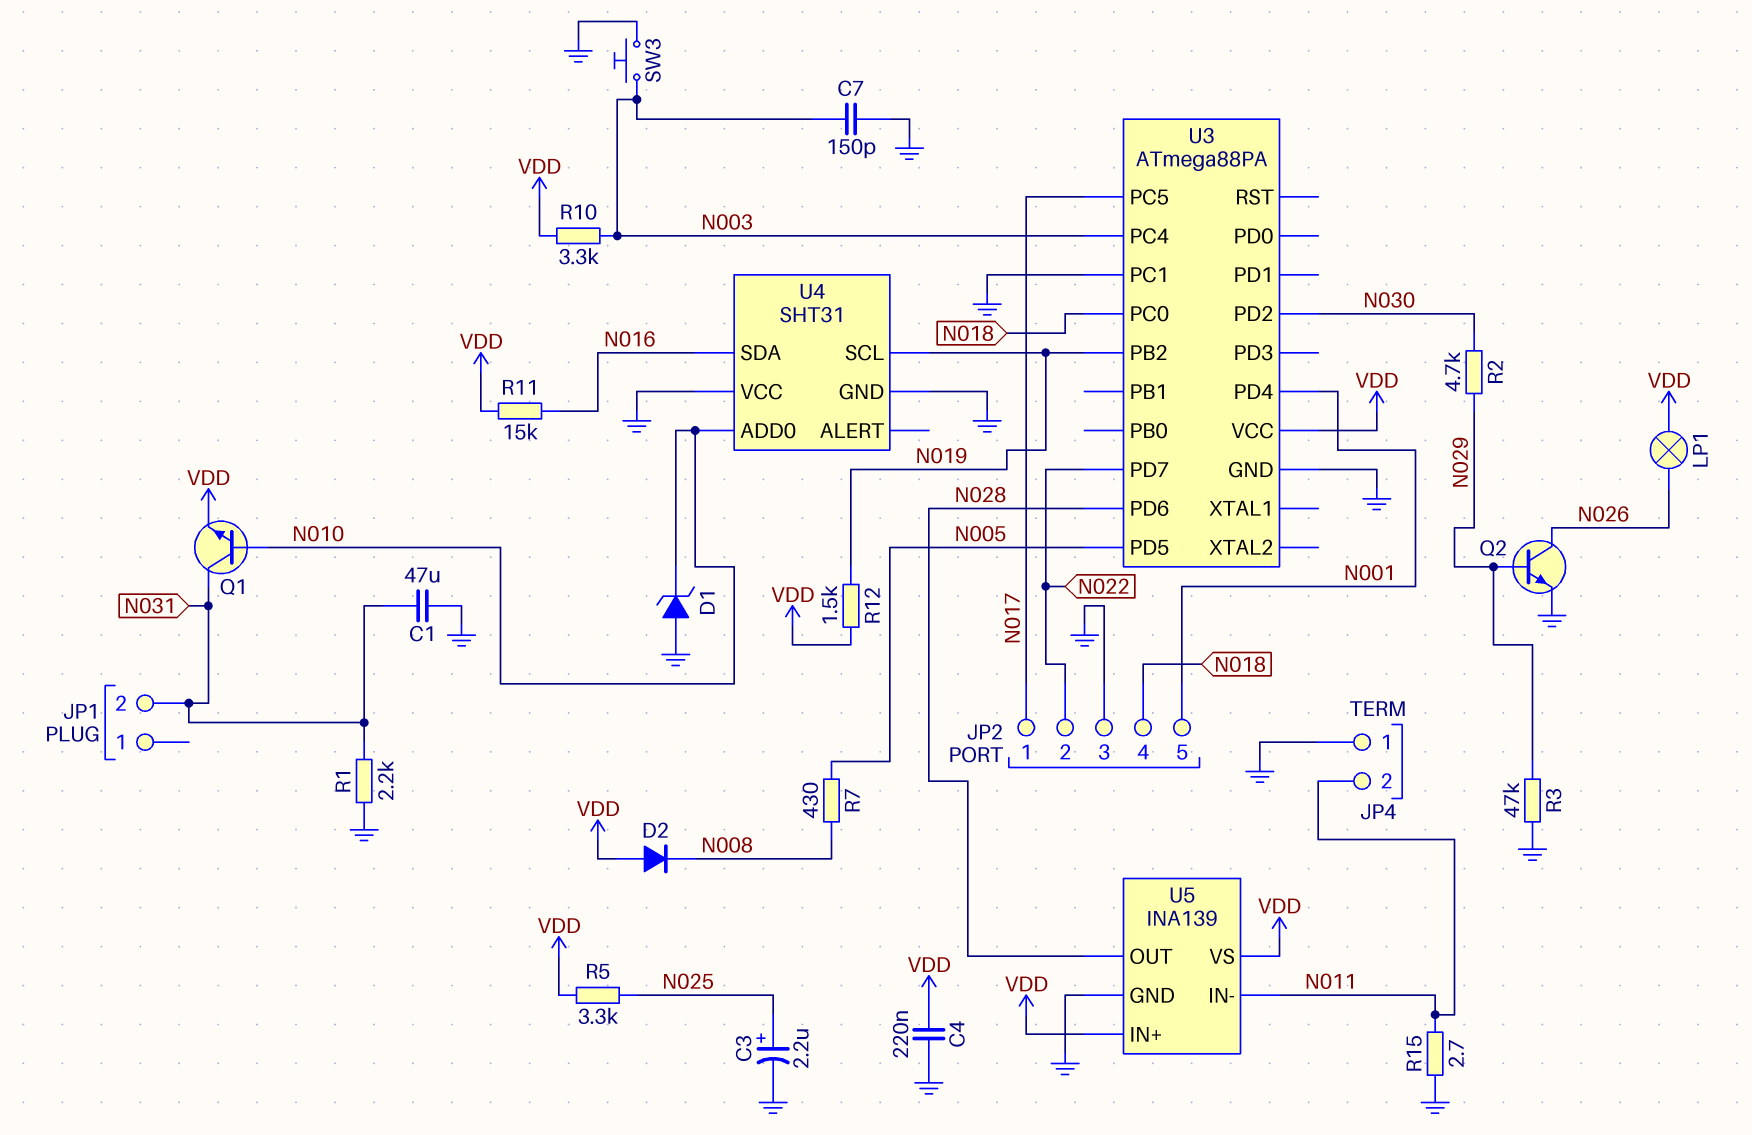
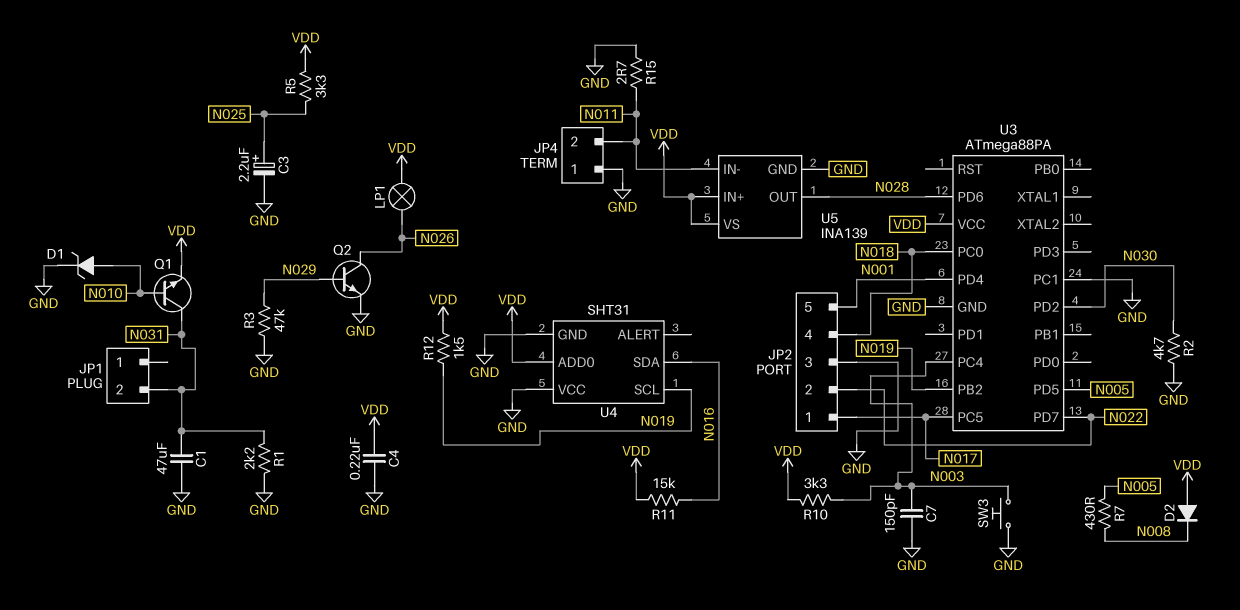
D1: zener (A GND, K N010) -> zener (A N010, K GND)
R2: 4.7k (N029, N030) -> 4.7k (GND, N030)
U4 pin ADD0: N010 -> VDD

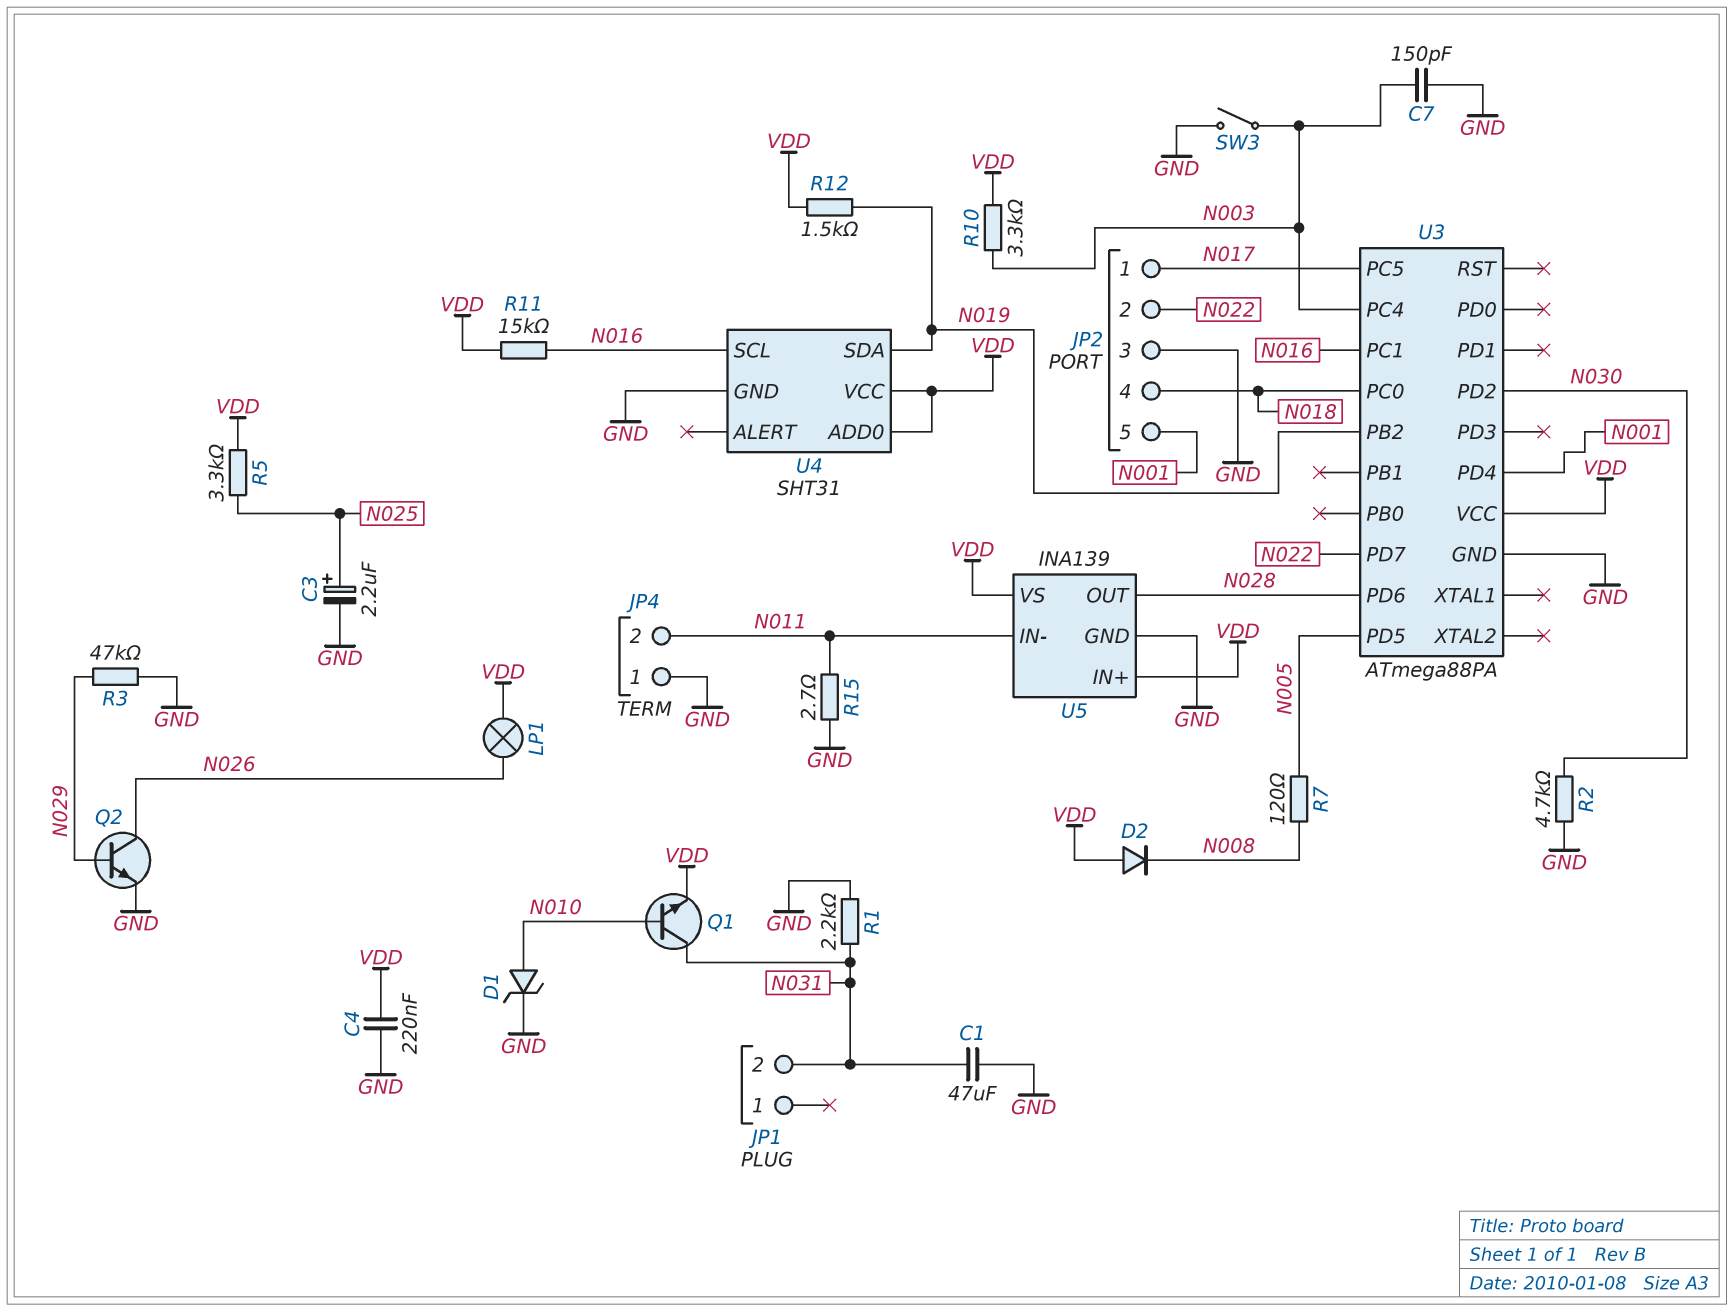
R7: 430 (N005, N008) -> 120 (N005, N008)
SW3: button (GND, N003) -> switch (GND, N003)
U3 pin PC1: GND -> N016
U4 pin SCL: N019 -> N016
U4 pin SDA: N016 -> N019
U4 pin VCC: GND -> VDD

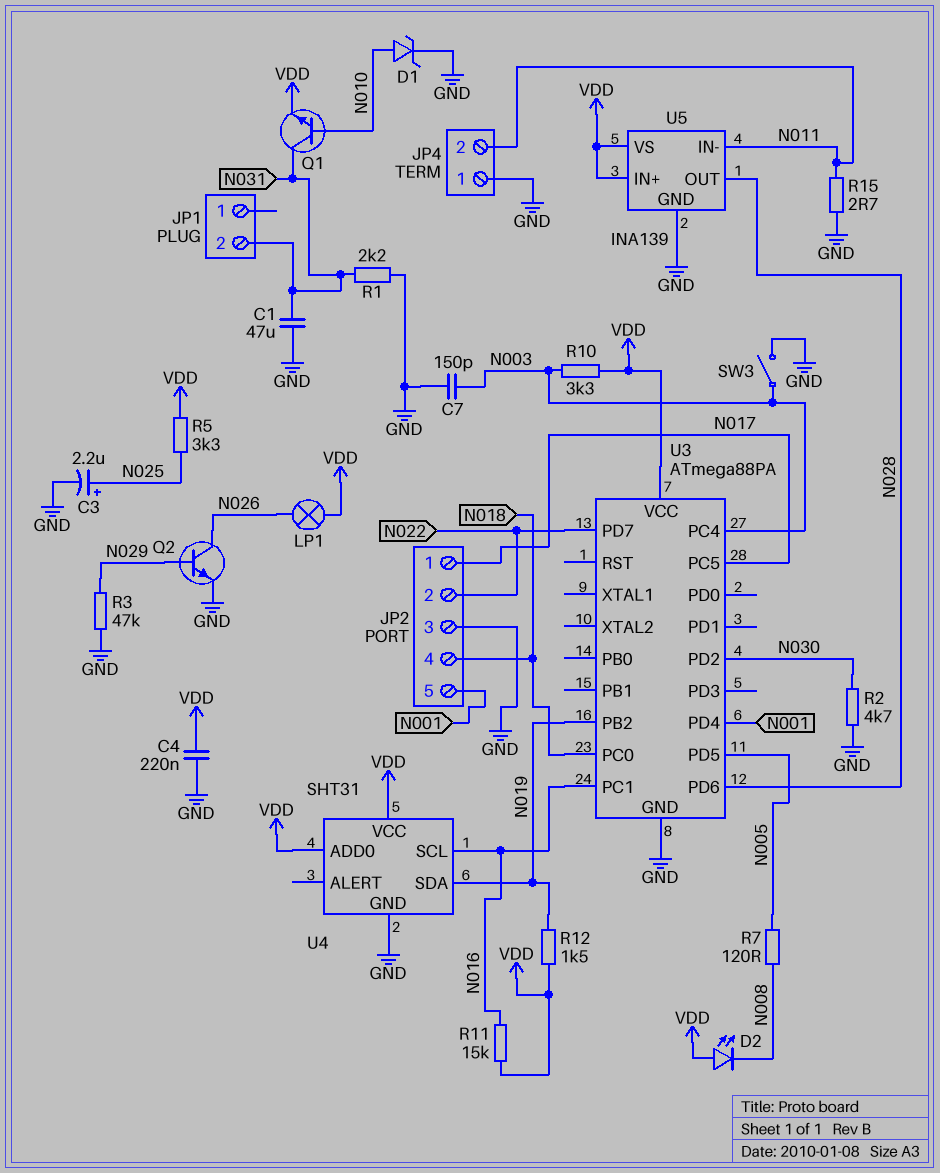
D2: diode (A VDD, K N008) -> LED (A VDD, K N008)

